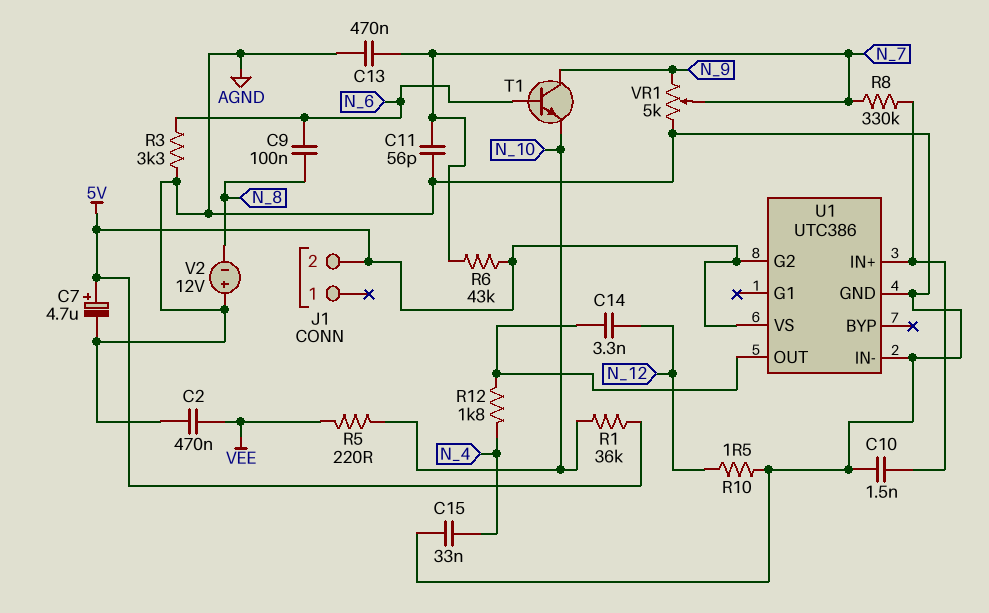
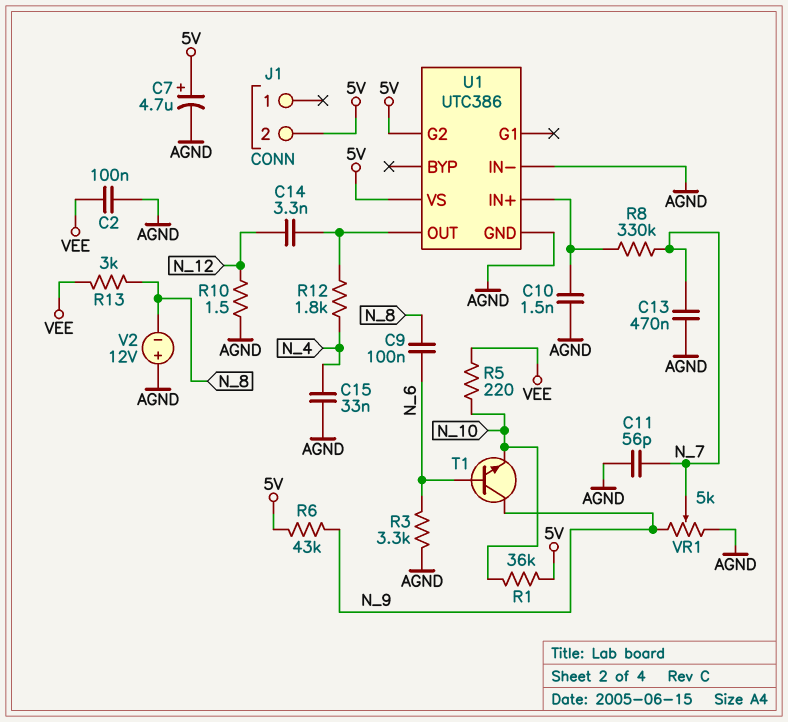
C2: 470nF (AGND, VEE) -> 100nF (AGND, VEE)
R6: 43k (5V, N_7) -> 43k (5V, N_9)
R13: none -> 3k (N_8, VEE)

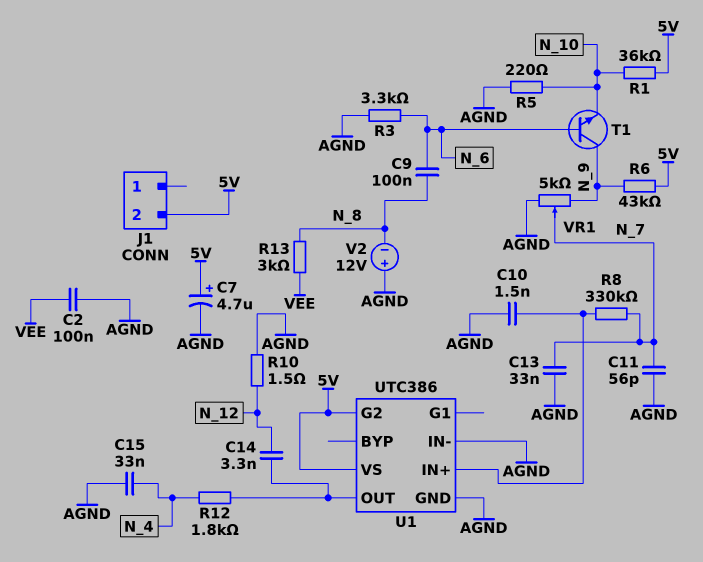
C13: 470nF (AGND, N_7) -> 33nF (AGND, N_7)
R5: 220 (N_10, VEE) -> 220 (AGND, N_10)

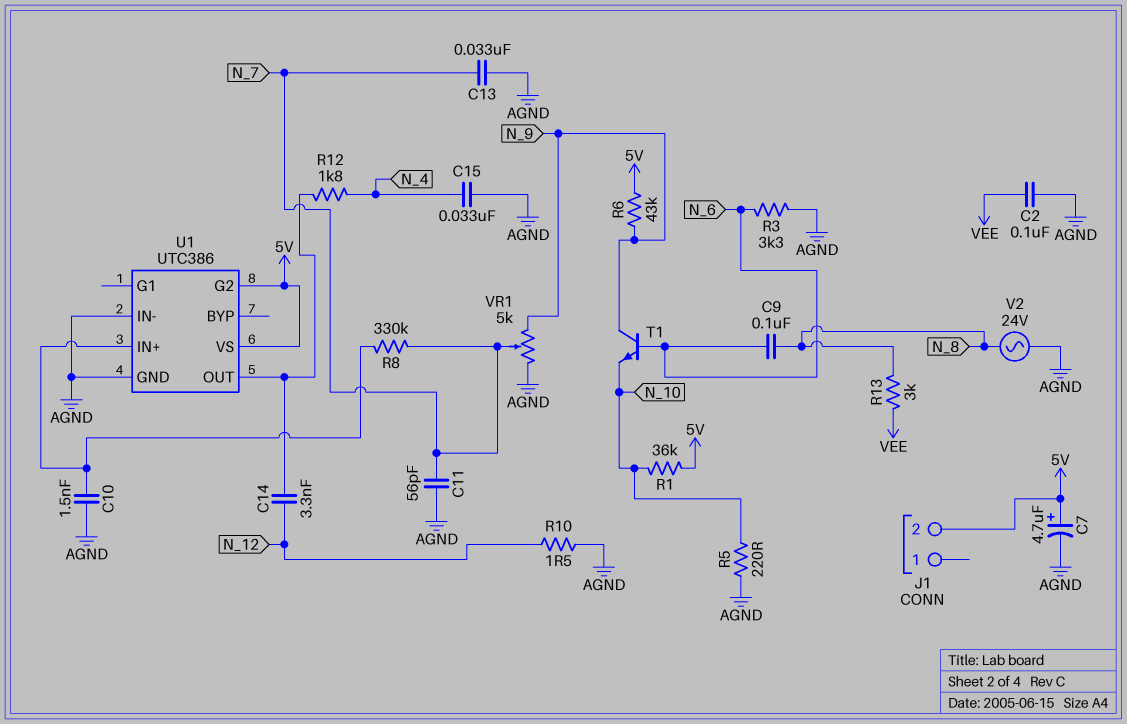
V2: 12V (plus AGND, minus N_8) -> AC 24V (AGND, N_8)

